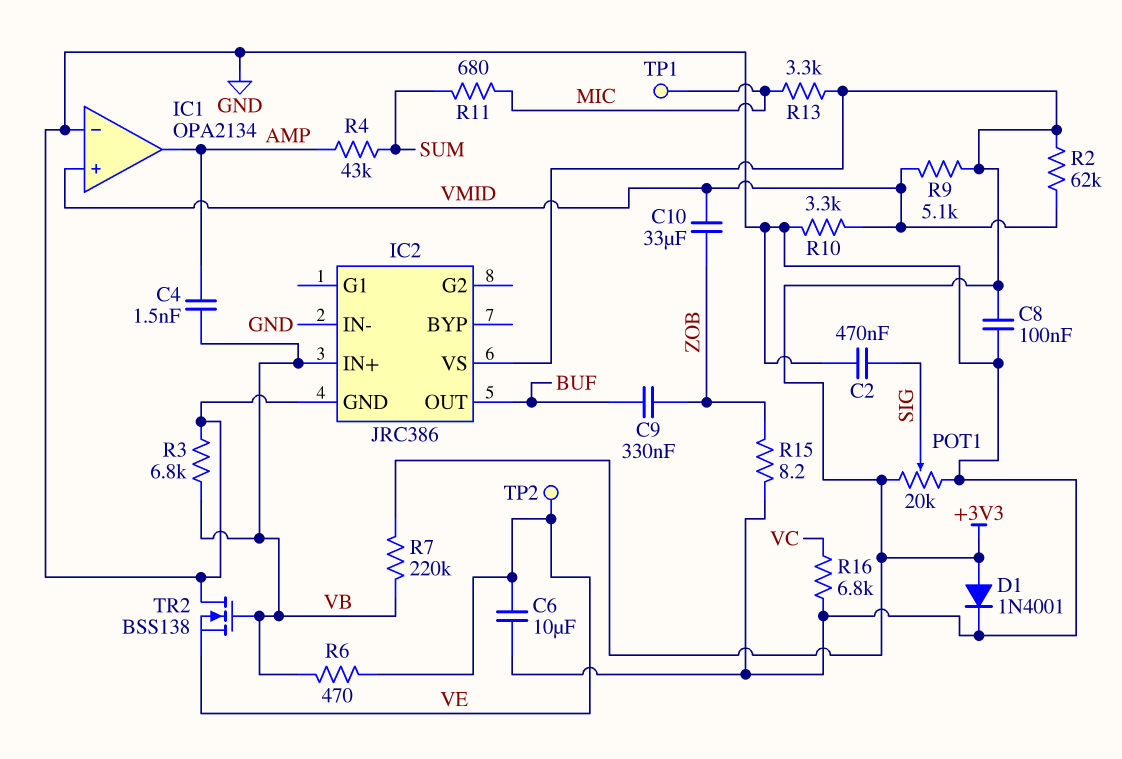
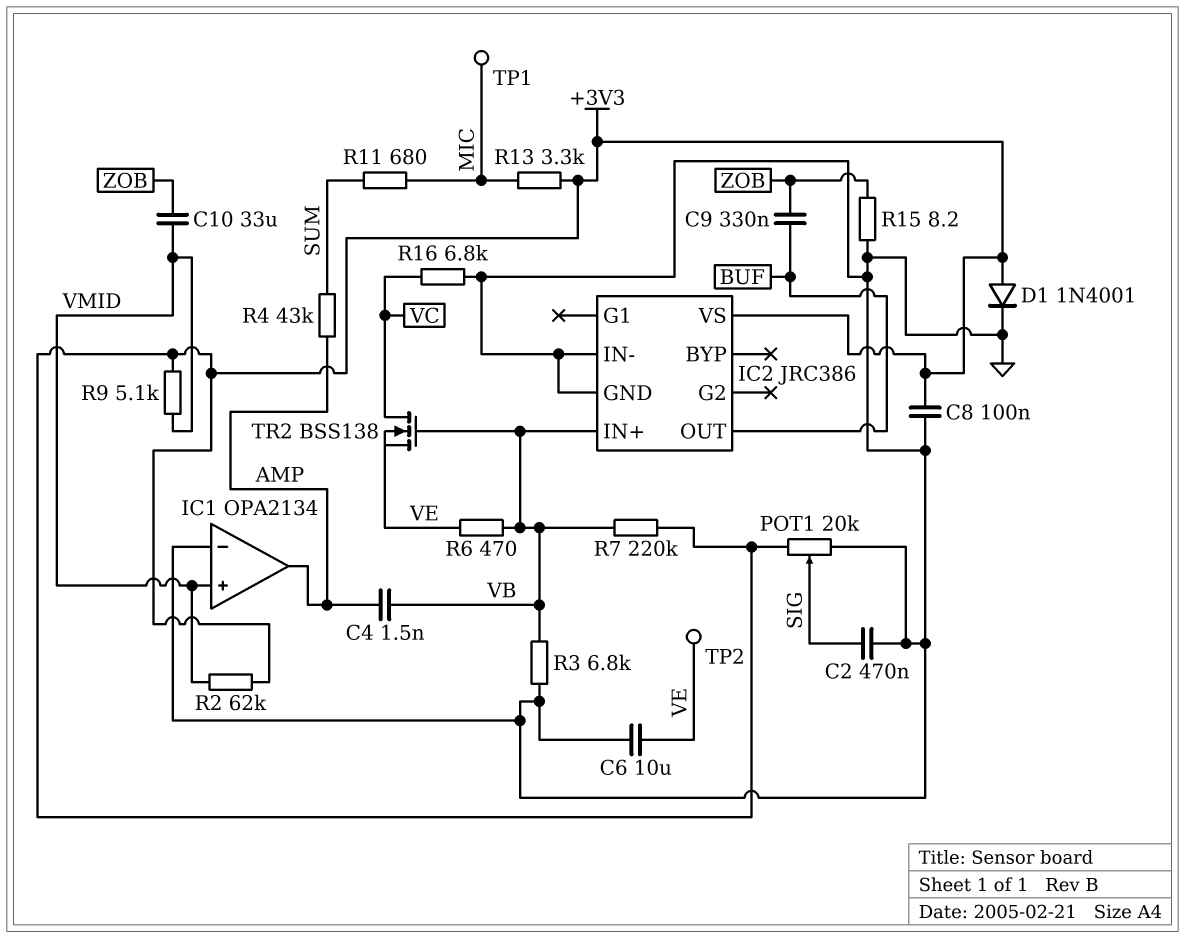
R10: 3.3k (GND, VMID) -> none
TR2: NMOS BSS138 (G VB, D GND, S VE) -> NMOS BSS138 (G VB, D VC, S VE)

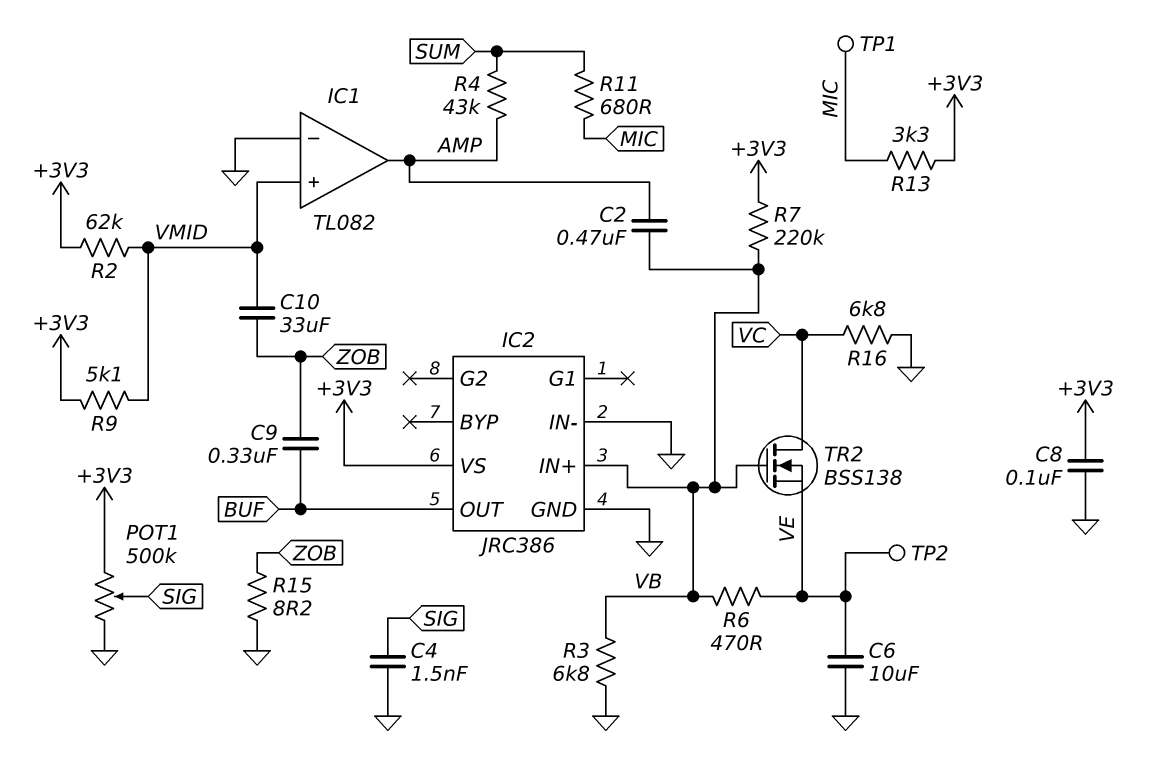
C2: 470nF (GND, SIG) -> 470nF (AMP, VB)
C4: 1.5nF (AMP, VB) -> 1.5nF (GND, SIG)
D1: diode 1N4001 (A +3V3, K GND) -> none
IC1: OPA2134 -> TL082
POT1: 20k (+3V3, GND, wiper SIG) -> 500k (+3V3, GND, wiper SIG)

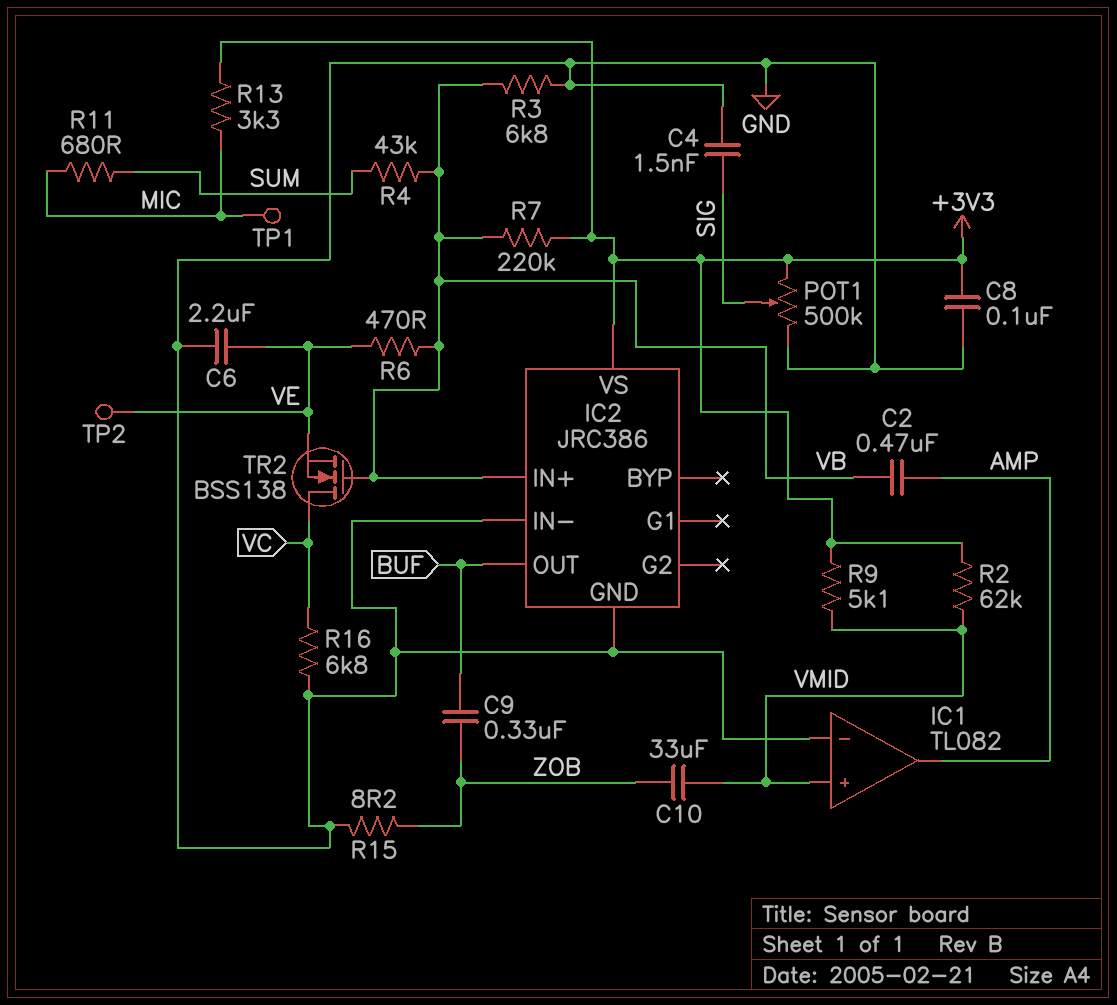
C6: 10uF (GND, VE) -> 2.2uF (GND, VE)
R4: 43k (AMP, SUM) -> 43k (SUM, VB)

